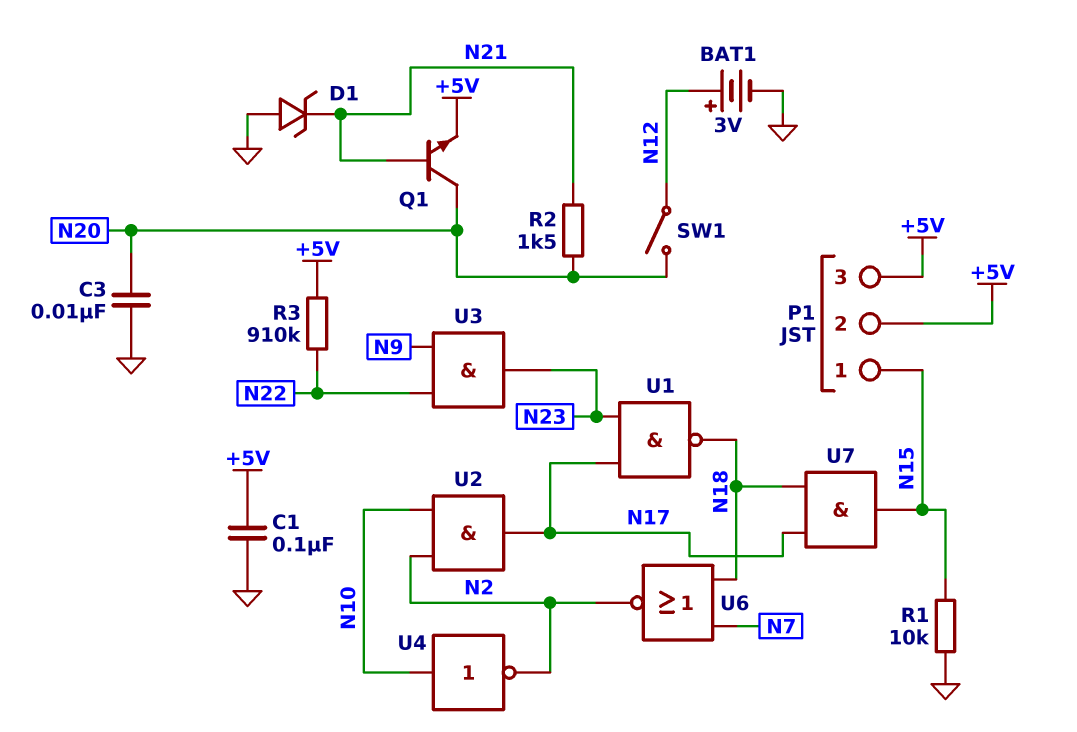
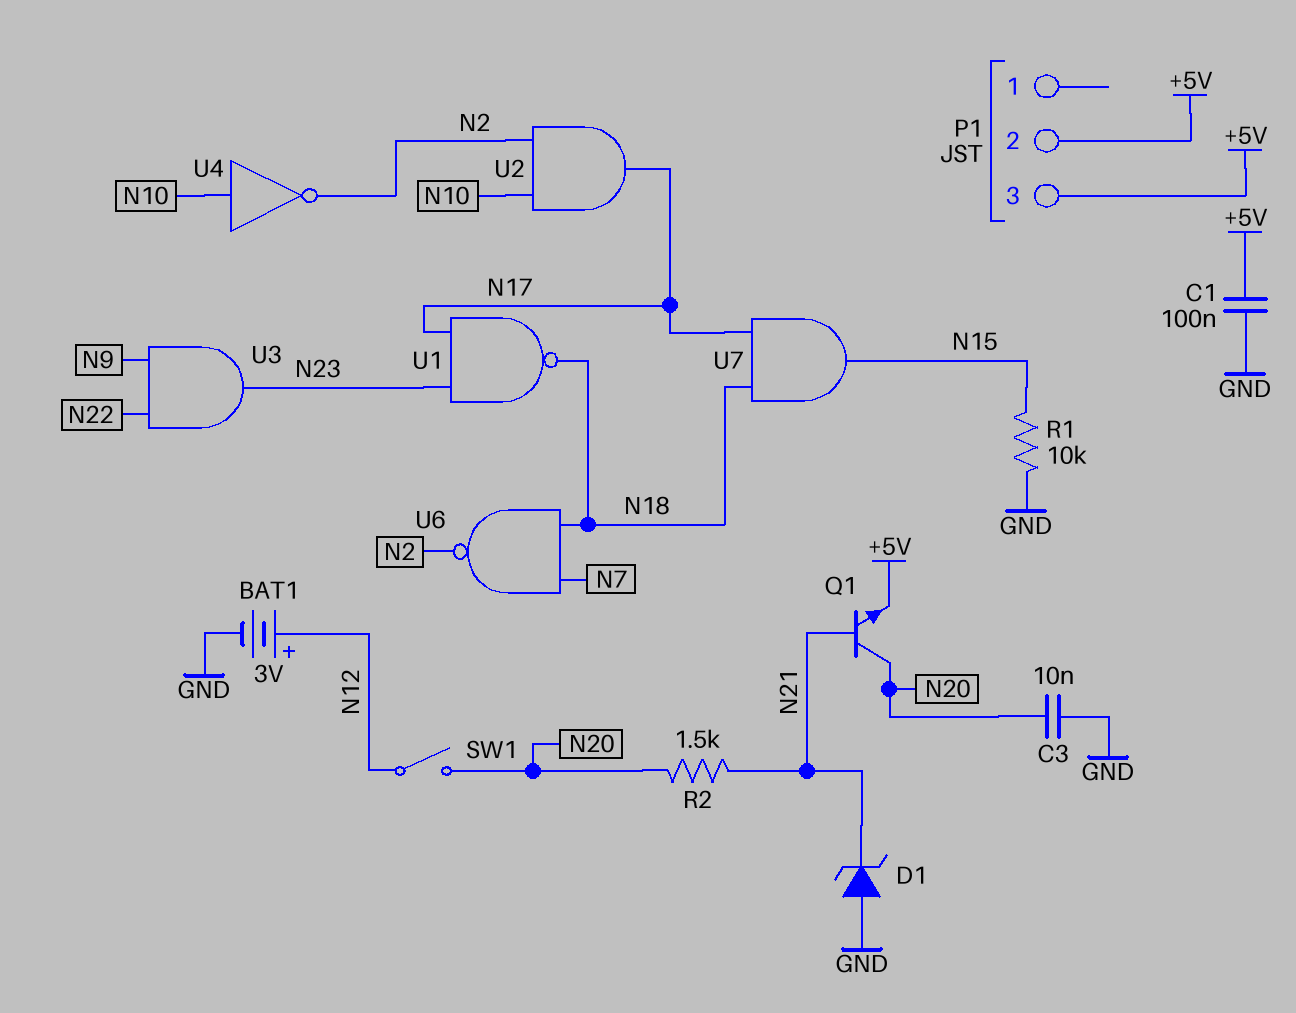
P1 pin 1: N15 -> none
R3: 910k (+5V, N22) -> none
U6: NOR (in N7, in N18, out N2) -> NAND (in N7, in N18, out N2)

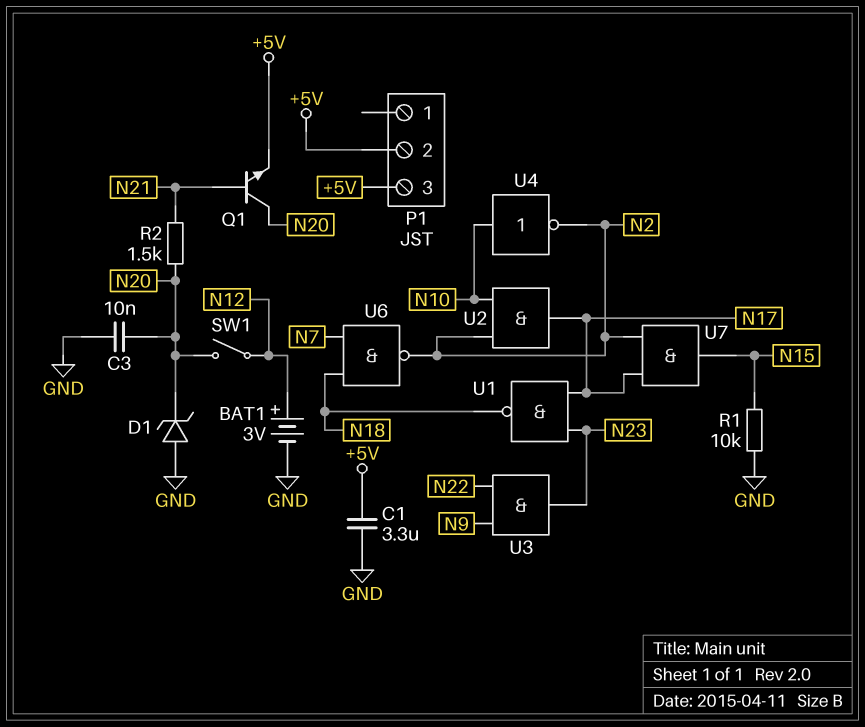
C1: 100nF (+5V, GND) -> 3.3uF (+5V, GND)
D1: zener (A GND, K N21) -> zener (A GND, K N20)
U7: AND (in N17, in N18, out N15) -> AND (in N2, in N17, out N15)

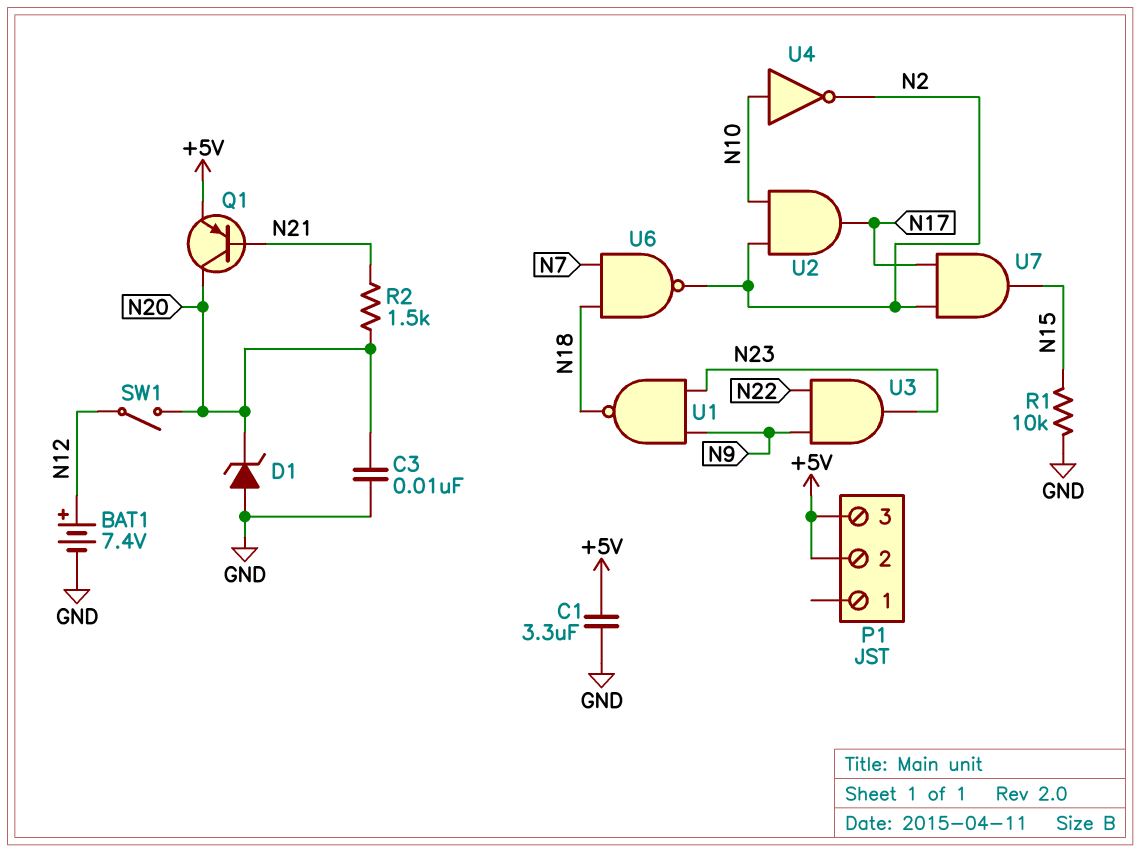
BAT1: 3V (plus N12, minus GND) -> 7.4V (plus N12, minus GND)
Q1: NPN (B N21, C N20, E +5V) -> PNP (B N21, C N20, E +5V)
U1: NAND (in N17, in N23, out N18) -> NAND (in N9, in N23, out N18)

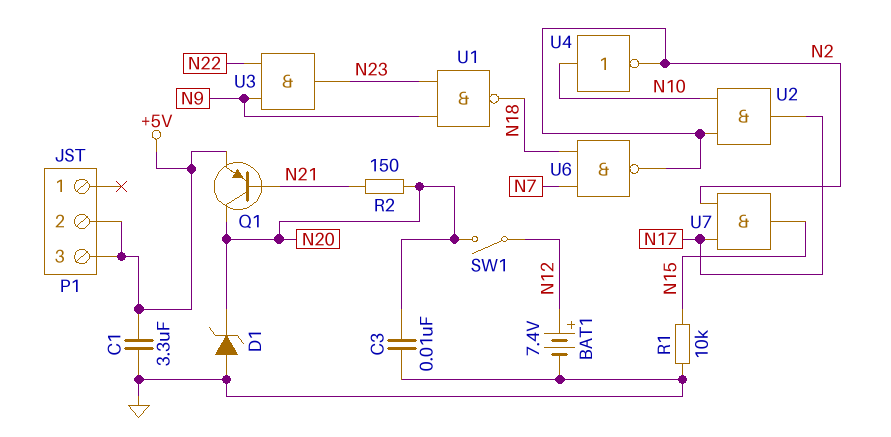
R2: 1.5k (N20, N21) -> 150 (N20, N21)

